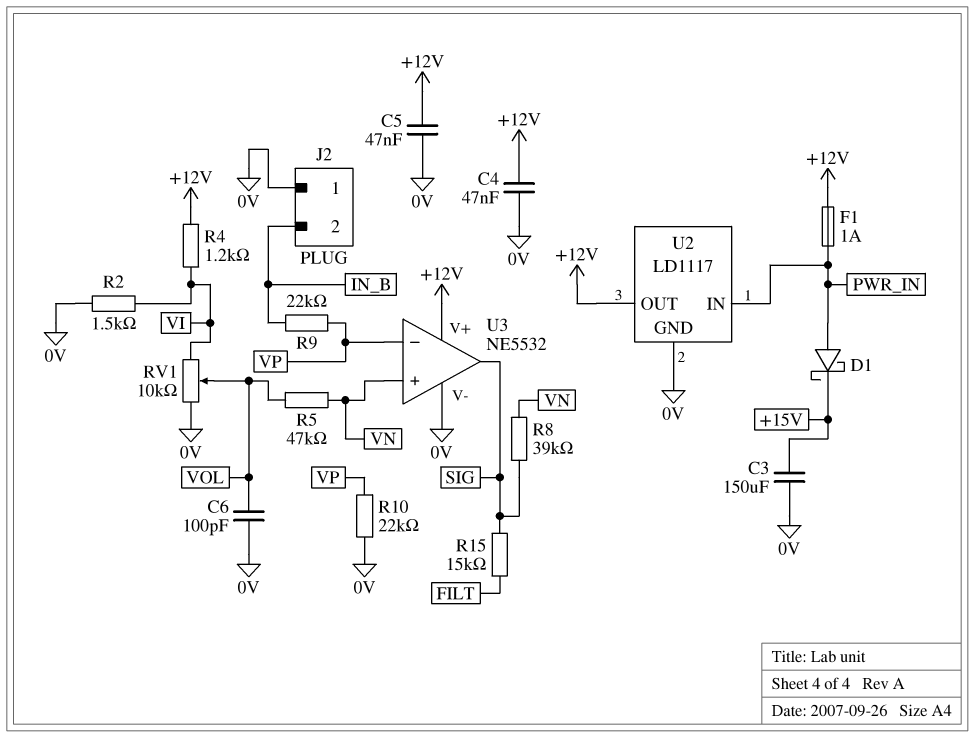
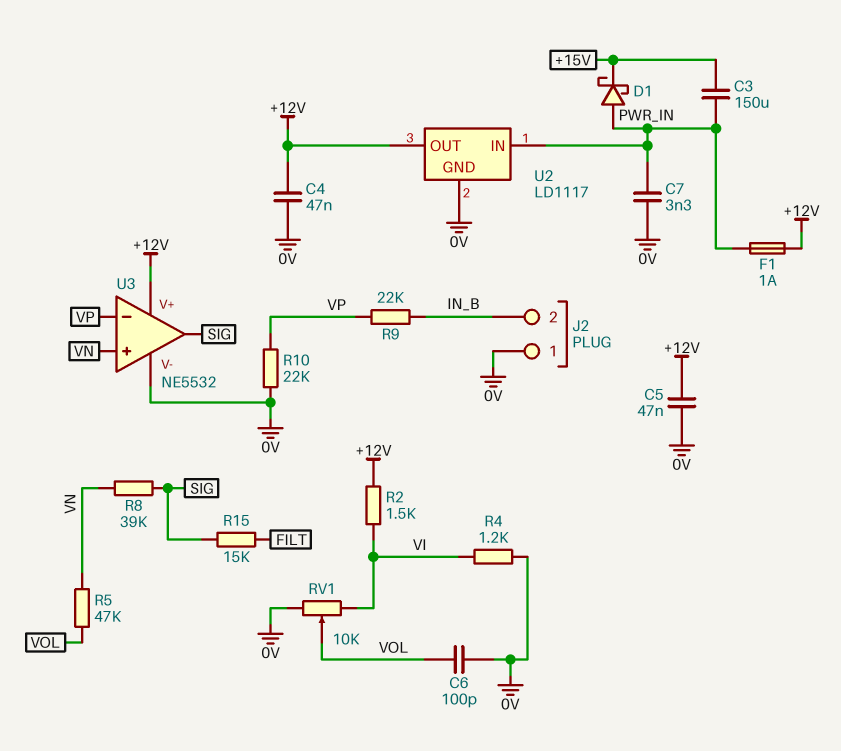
C3: 150uF (+15V, 0V) -> 150uF (+15V, PWR_IN)
C7: none -> 3.3nF (0V, PWR_IN)
R2: 1.5k (0V, VI) -> 1.5k (+12V, VI)
R4: 1.2k (+12V, VI) -> 1.2k (0V, VI)

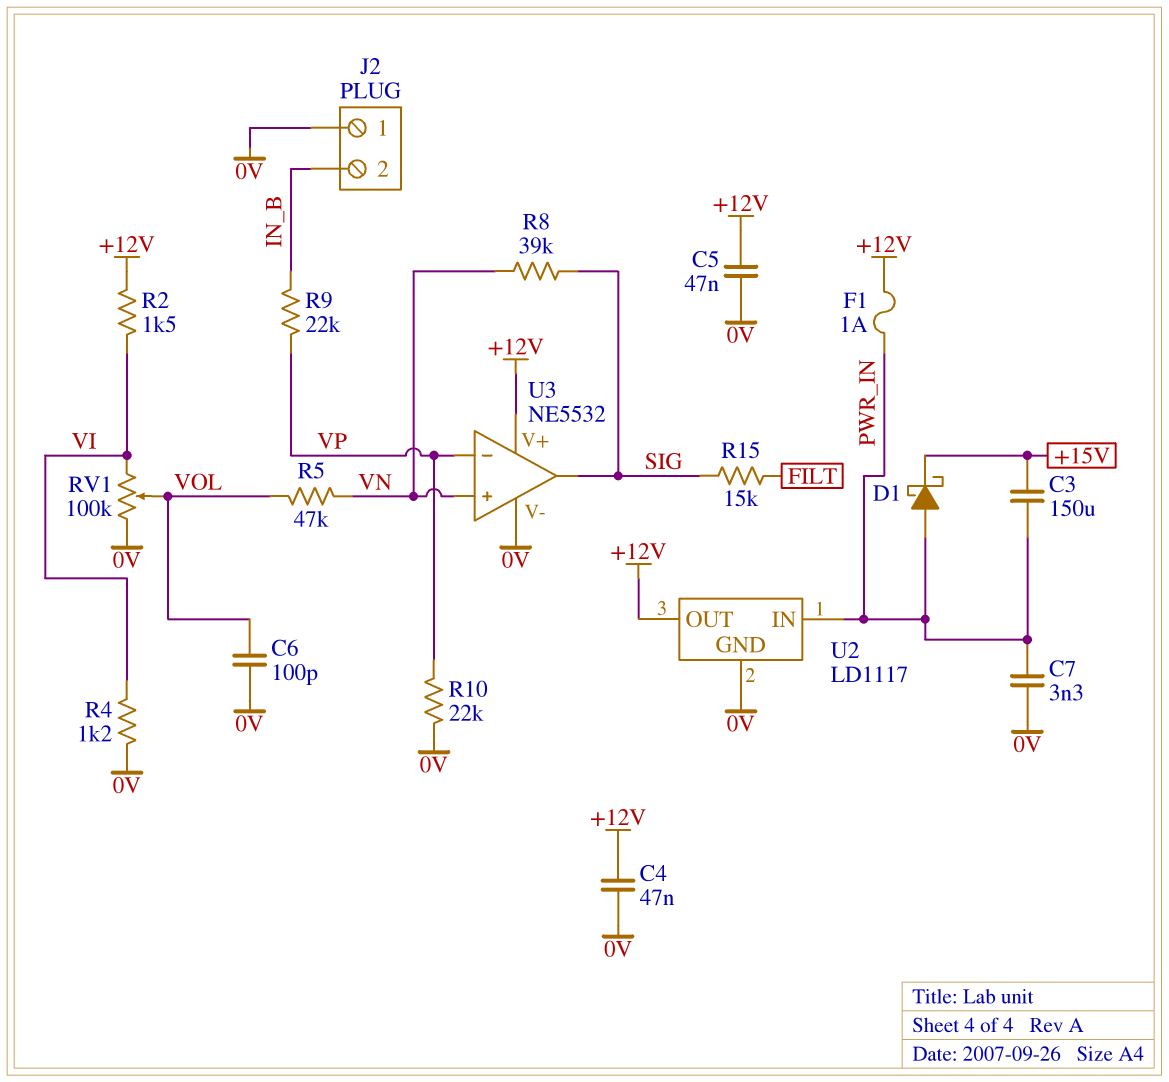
RV1: 10k (0V, VI, wiper VOL) -> 100k (0V, VI, wiper VOL)

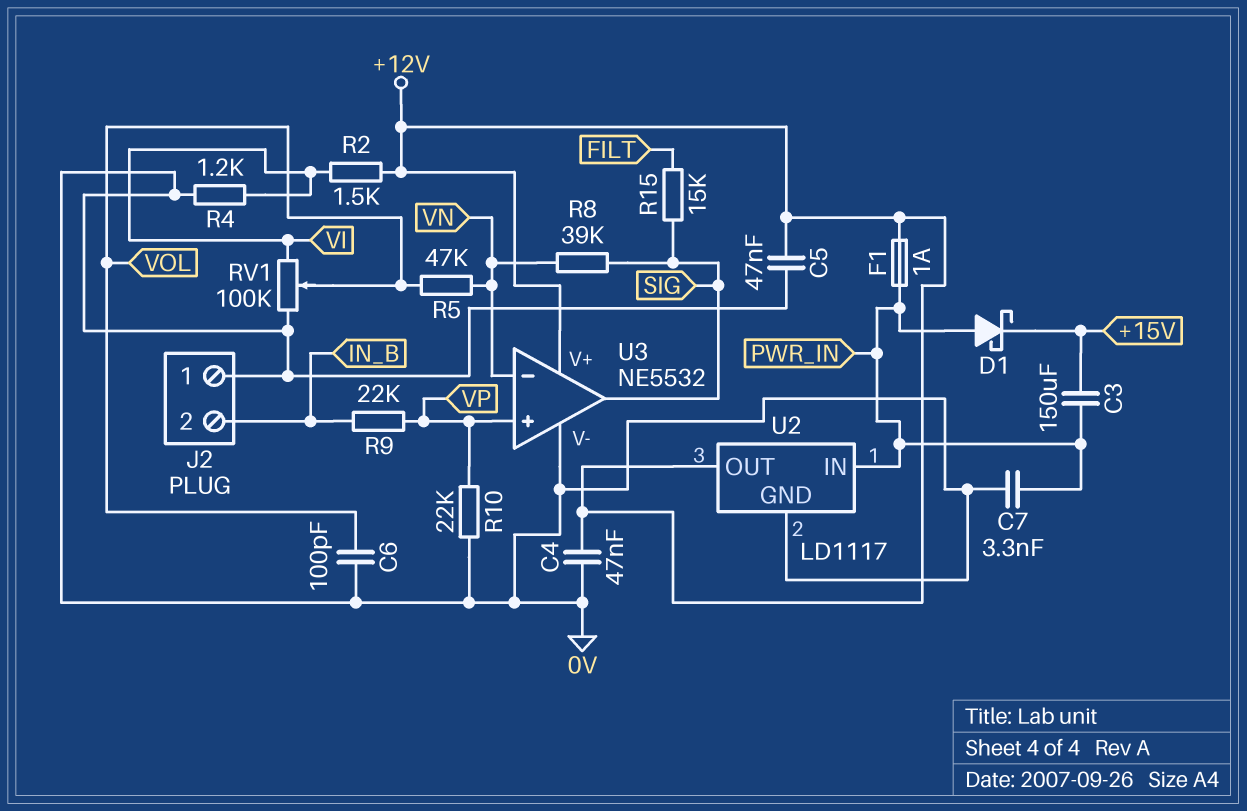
U3 pin in+: VN -> VP
U3 pin in-: VP -> VN

